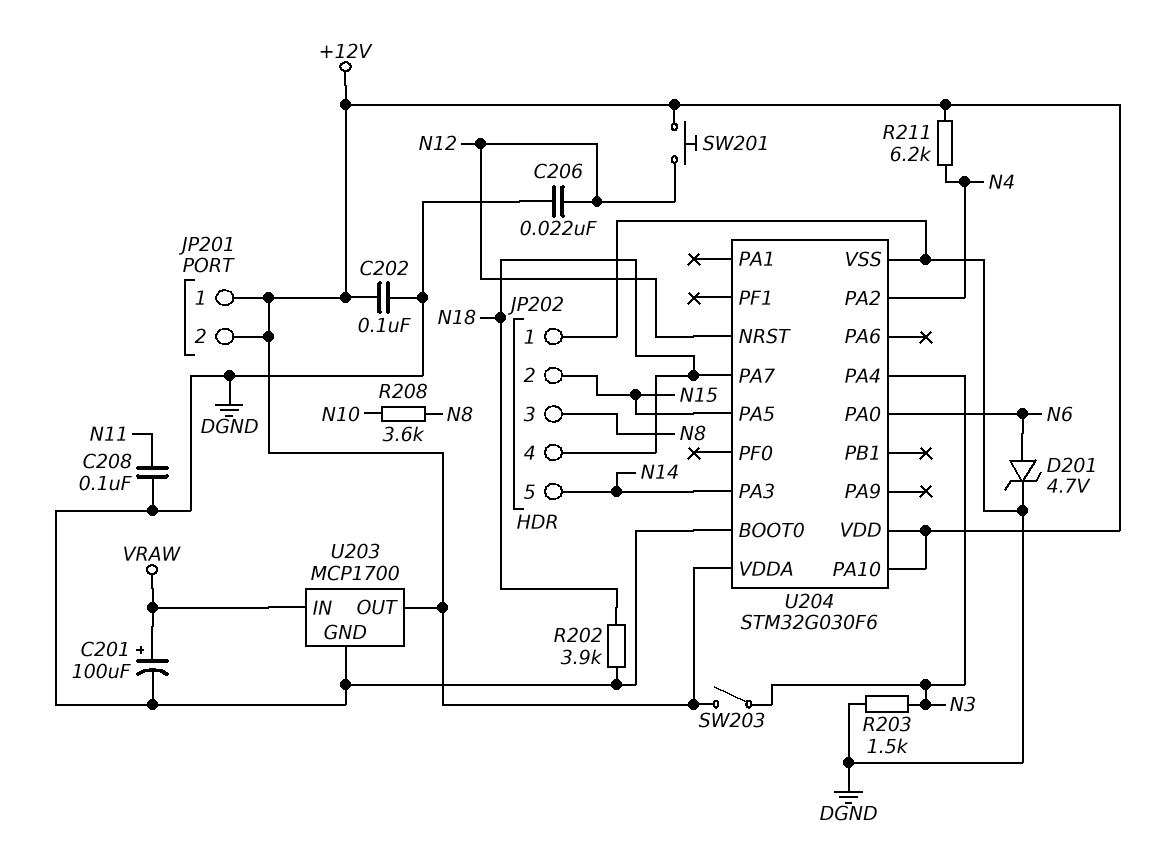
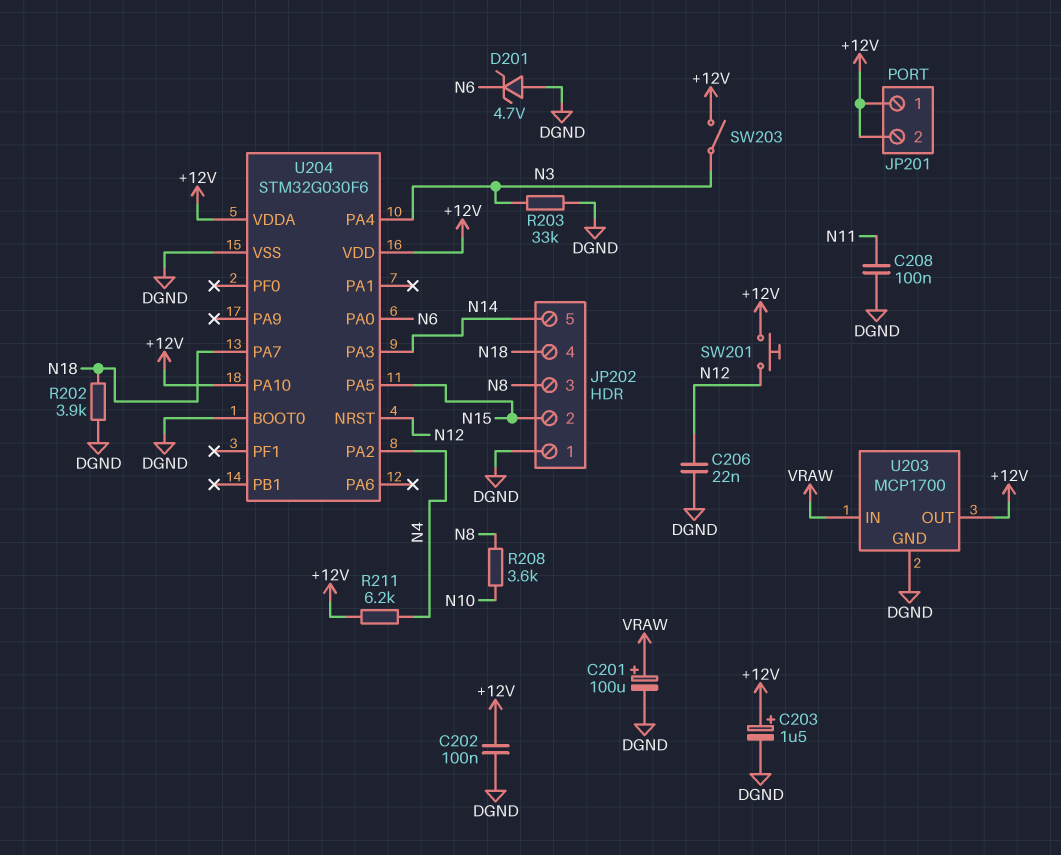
C203: none -> 1.5uF (plus +12V, minus DGND)
D201: zener 4.7V (A N6, K DGND) -> zener 4.7V (A DGND, K N6)
R203: 1.5k (DGND, N3) -> 33k (DGND, N3)

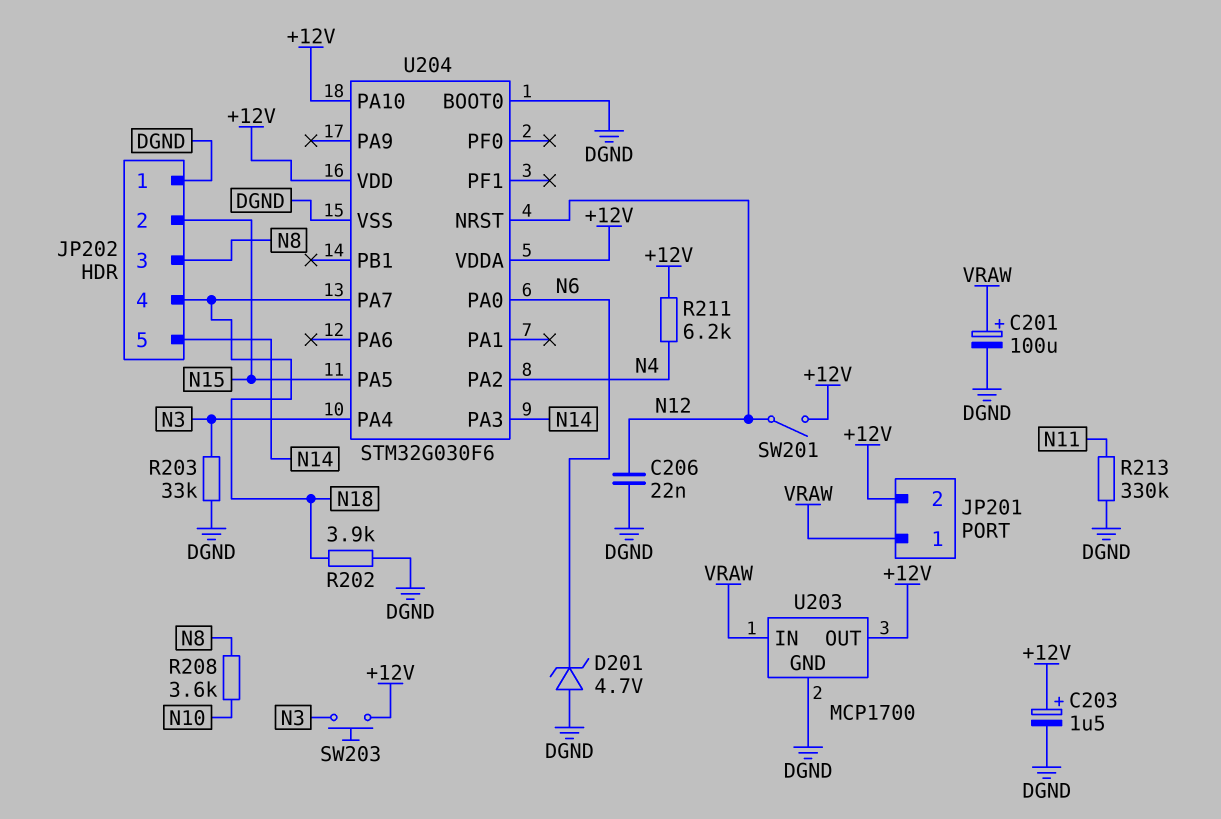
C202: 100nF (+12V, DGND) -> none
C208: 100nF (DGND, N11) -> none
JP201 pin 1: +12V -> VRAW
R213: none -> 330k (DGND, N11)
SW201: button (+12V, N12) -> switch (+12V, N12)
SW203: switch (+12V, N3) -> button (+12V, N3)

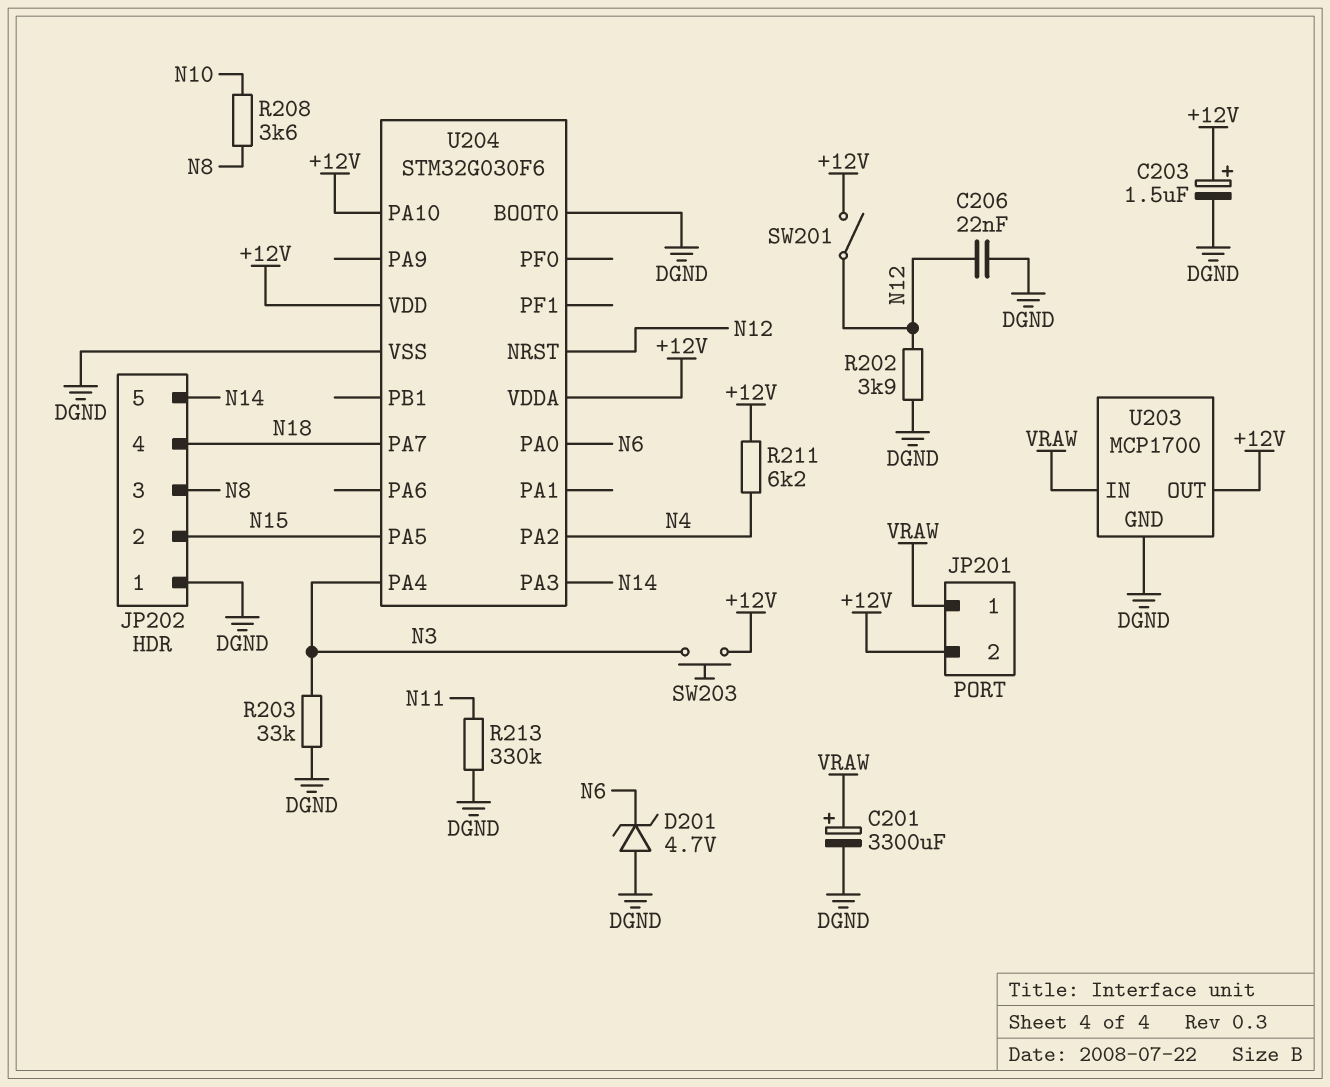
C201: 100uF (plus VRAW, minus DGND) -> 3300uF (plus VRAW, minus DGND)
R202: 3.9k (DGND, N18) -> 3.9k (DGND, N12)

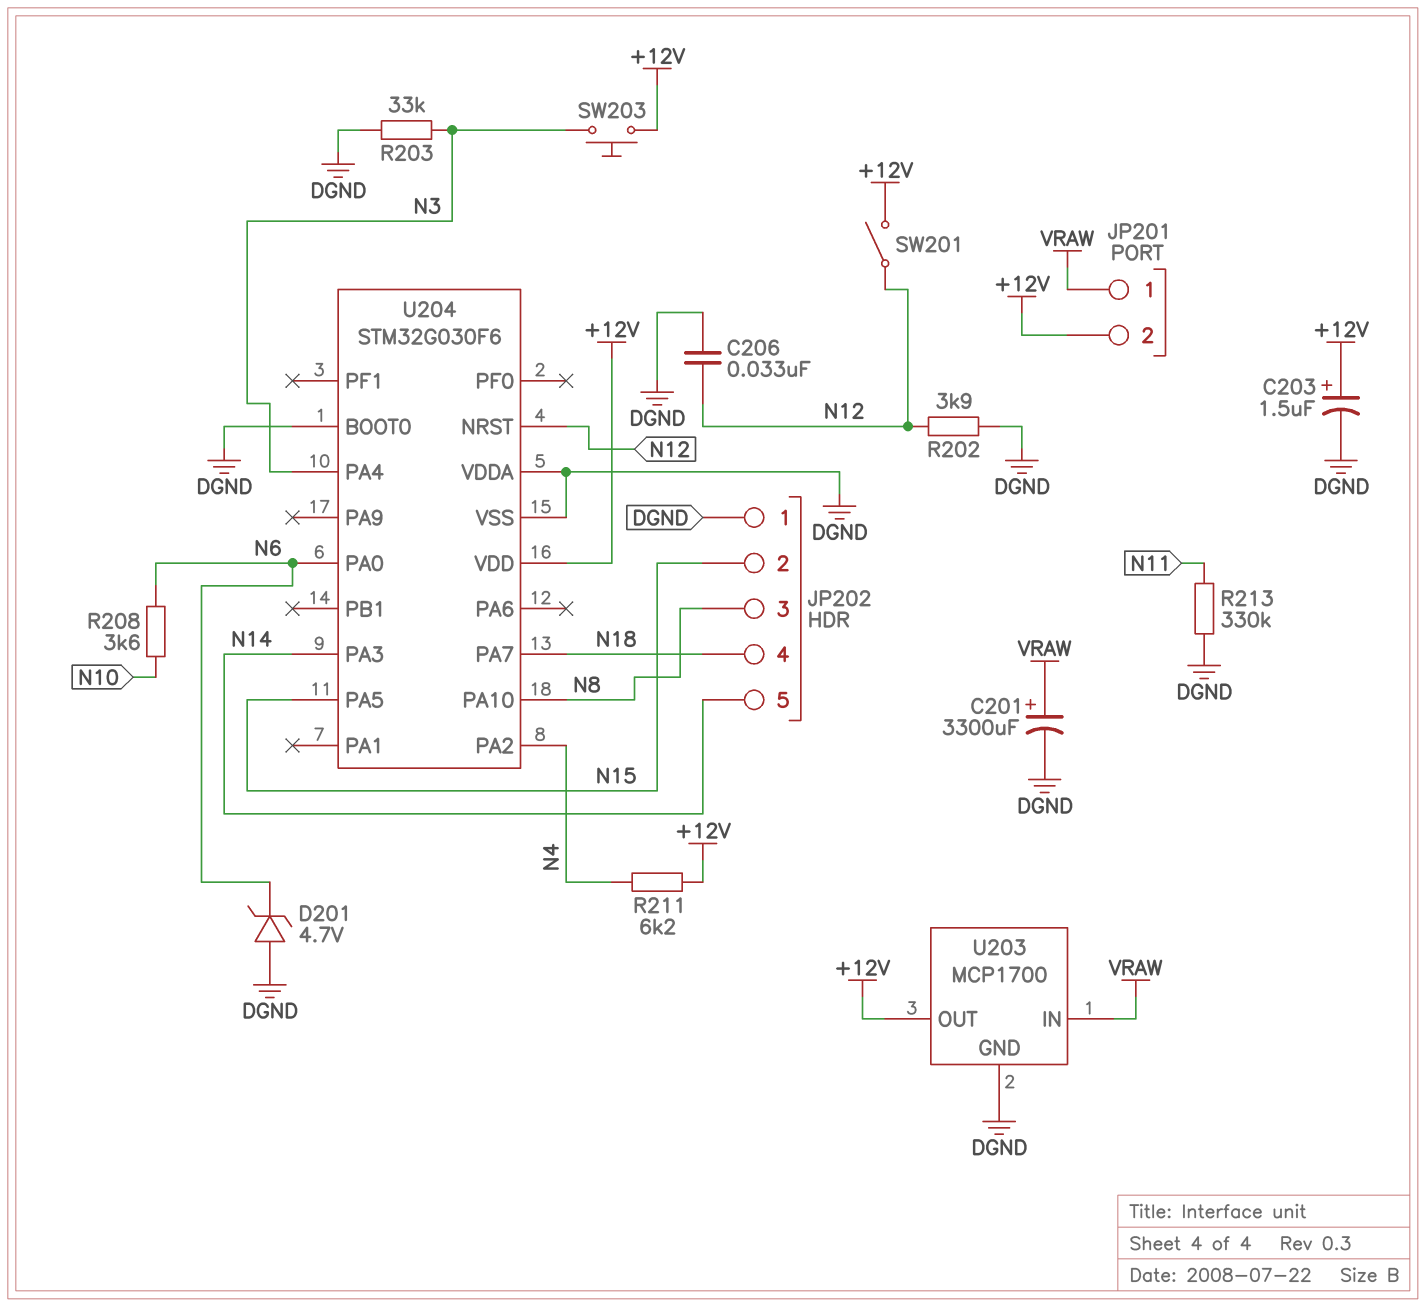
C206: 22nF (DGND, N12) -> 33nF (DGND, N12)
R208: 3.6k (N8, N10) -> 3.6k (N6, N10)
U204 pin PA10: +12V -> N8
U204 pin VDDA: +12V -> DGND

